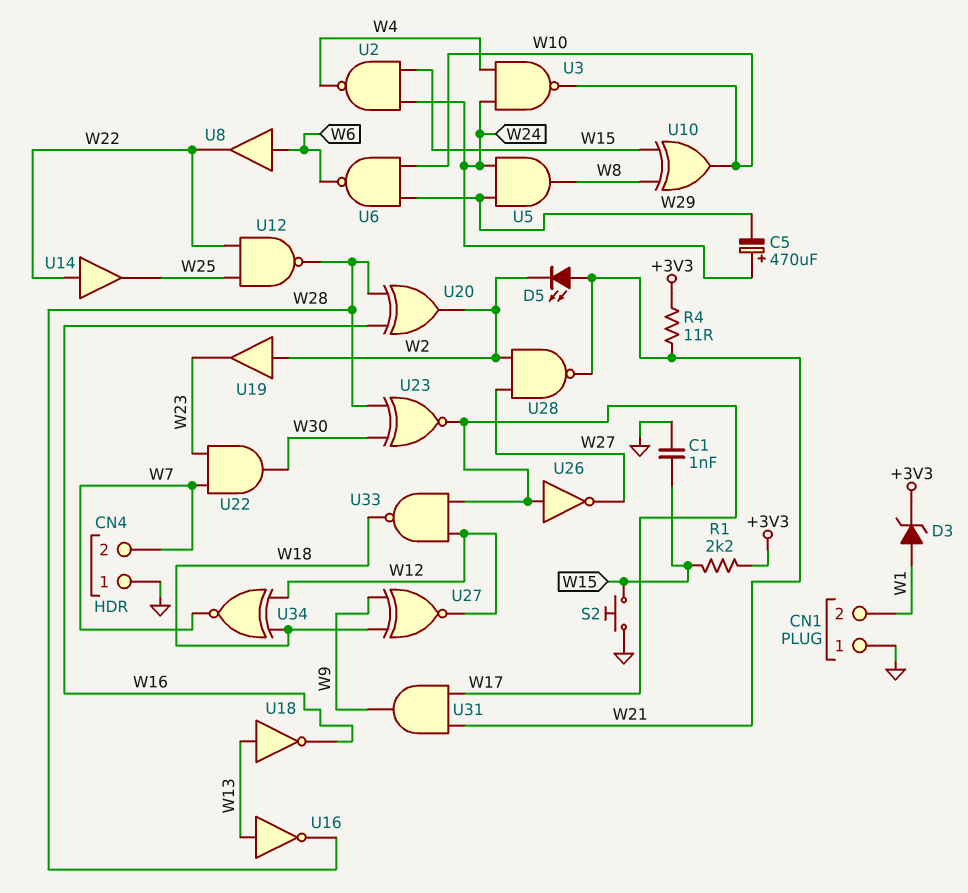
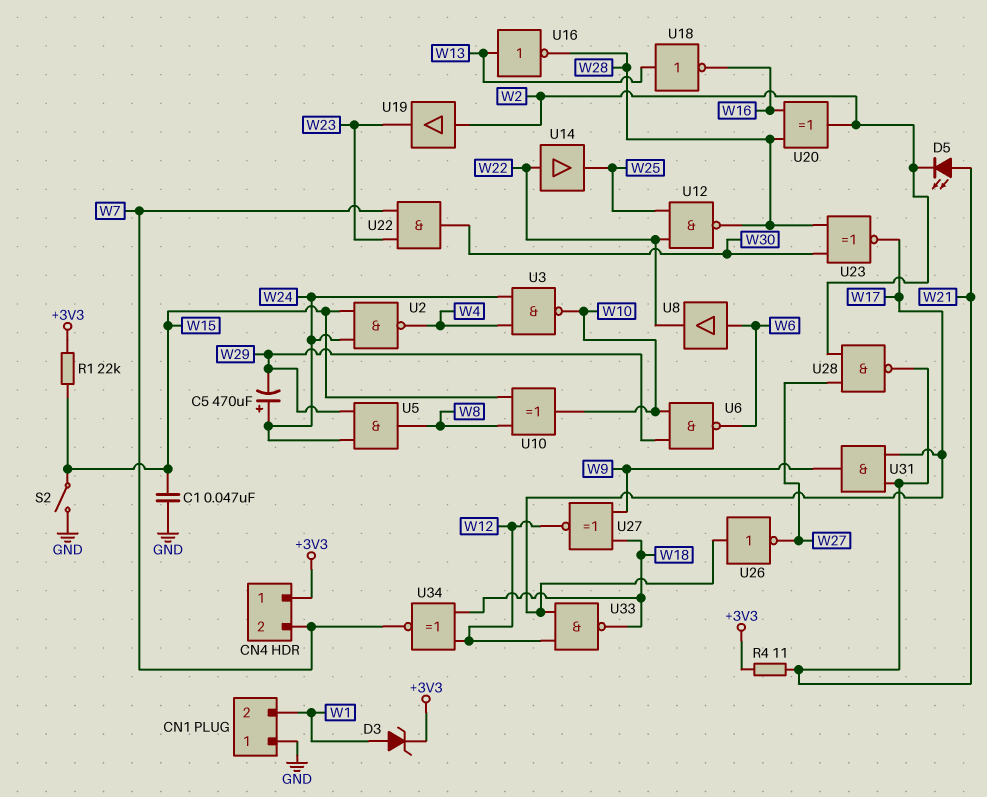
C1: 1nF (GND, W15) -> 47nF (GND, W15)
CN4 pin 1: GND -> +3V3
R1: 2.2k (+3V3, W15) -> 22k (+3V3, W15)
S2: button (GND, W15) -> switch (GND, W15)

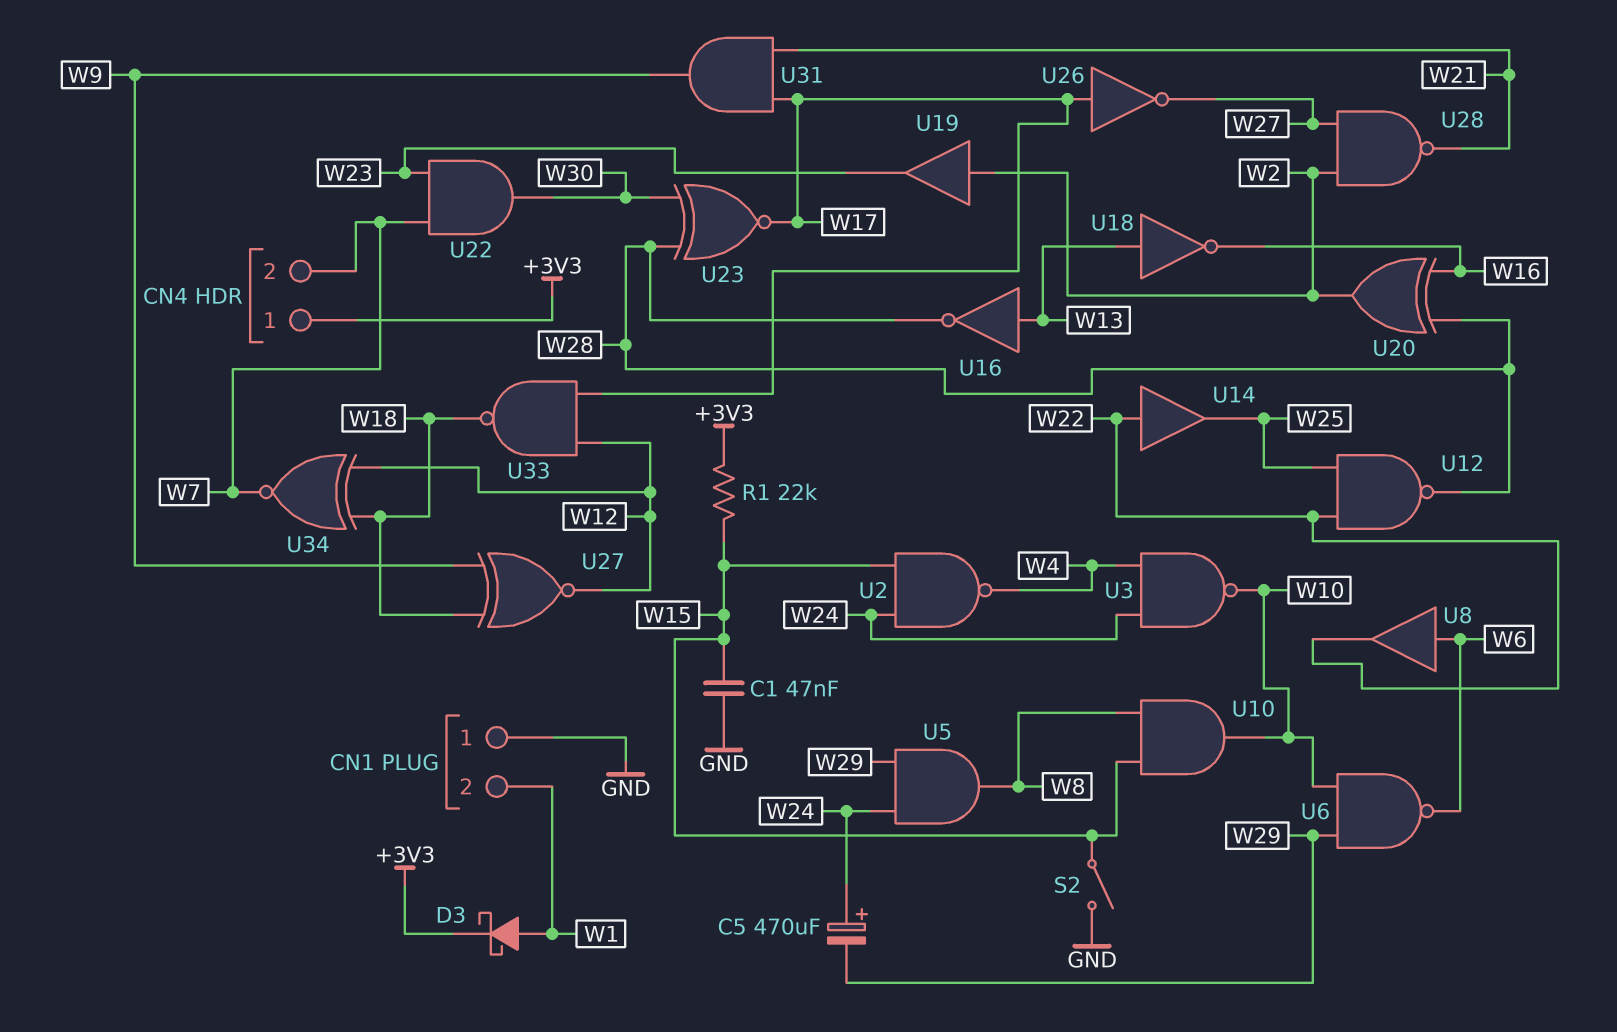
D3: zener (A W1, K +3V3) -> schottky (A W1, K +3V3)
D5: LED (A W21, K W2) -> none
R4: 11 (+3V3, W21) -> none
U10: XOR (in W8, in W15, out W10) -> AND (in W8, in W15, out W10)

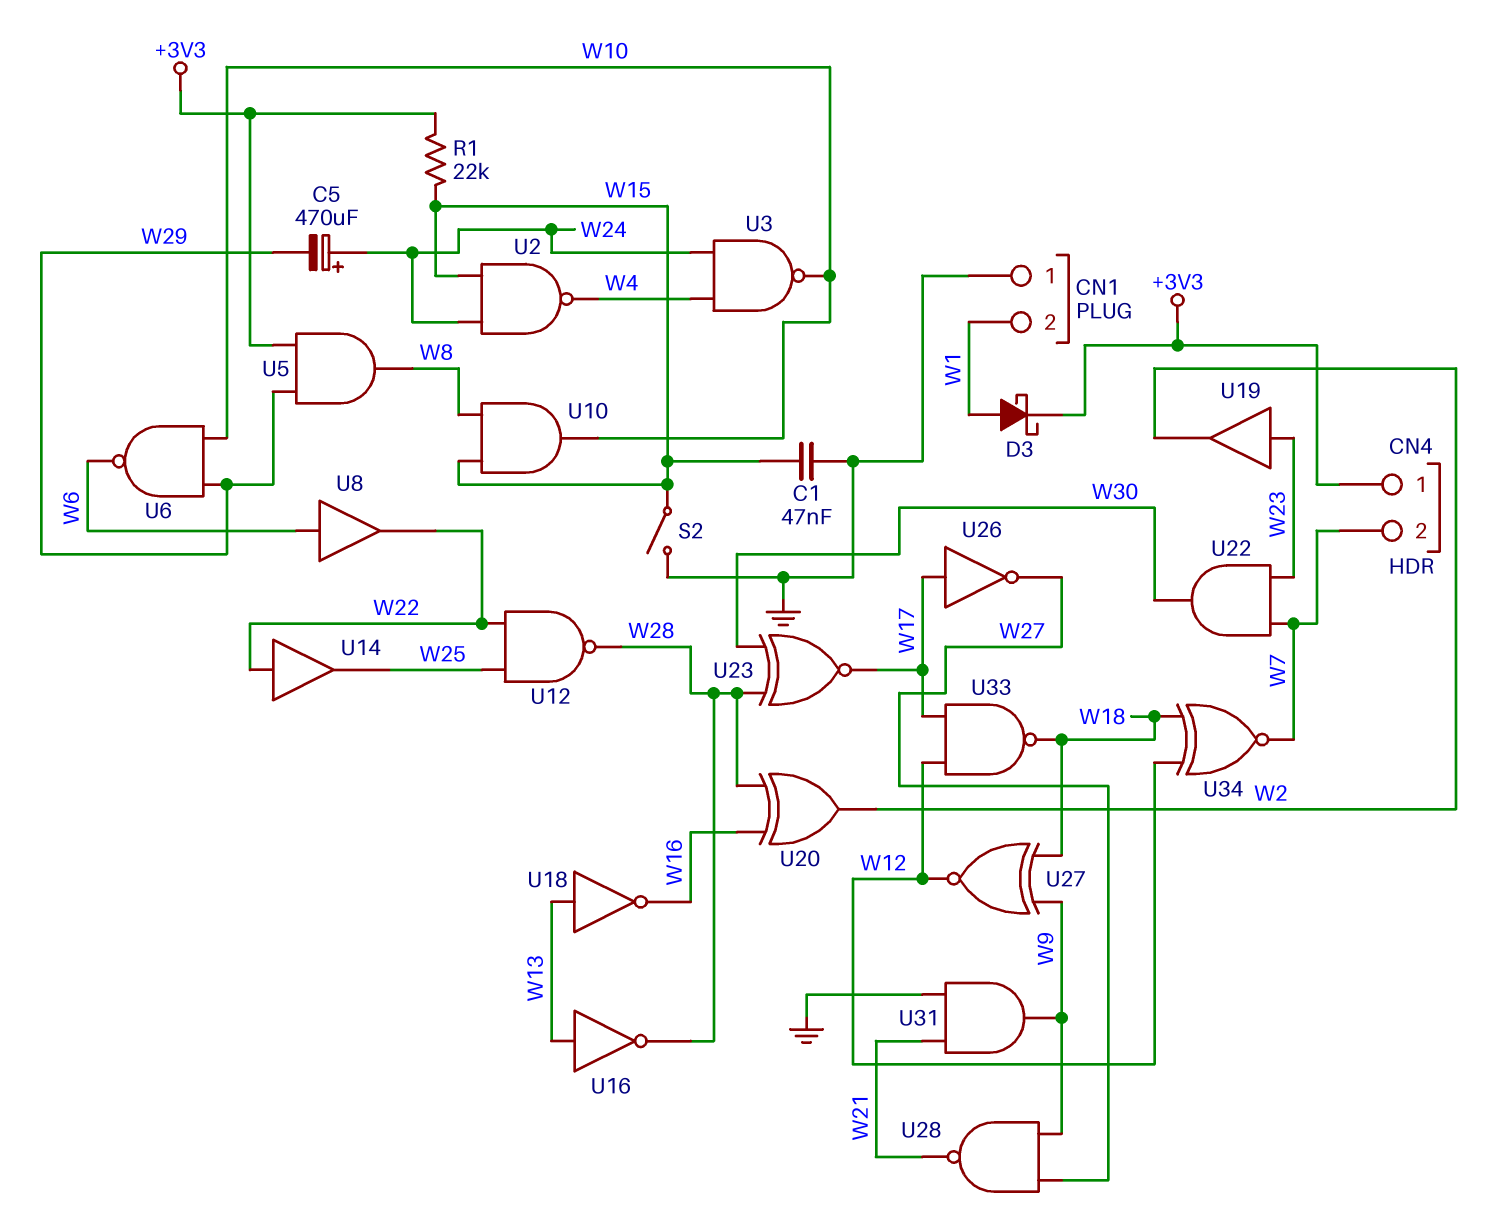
U5: AND (in W24, in W29, out W8) -> AND (in +3V3, in W29, out W8)
U19: buffer (in W2, out W23) -> buffer (in W23, out W2)
U28: NAND (in W2, in W27, out W21) -> NAND (in W9, in W27, out W21)
U31: AND (in W17, in W21, out W9) -> AND (in GND, in W21, out W9)

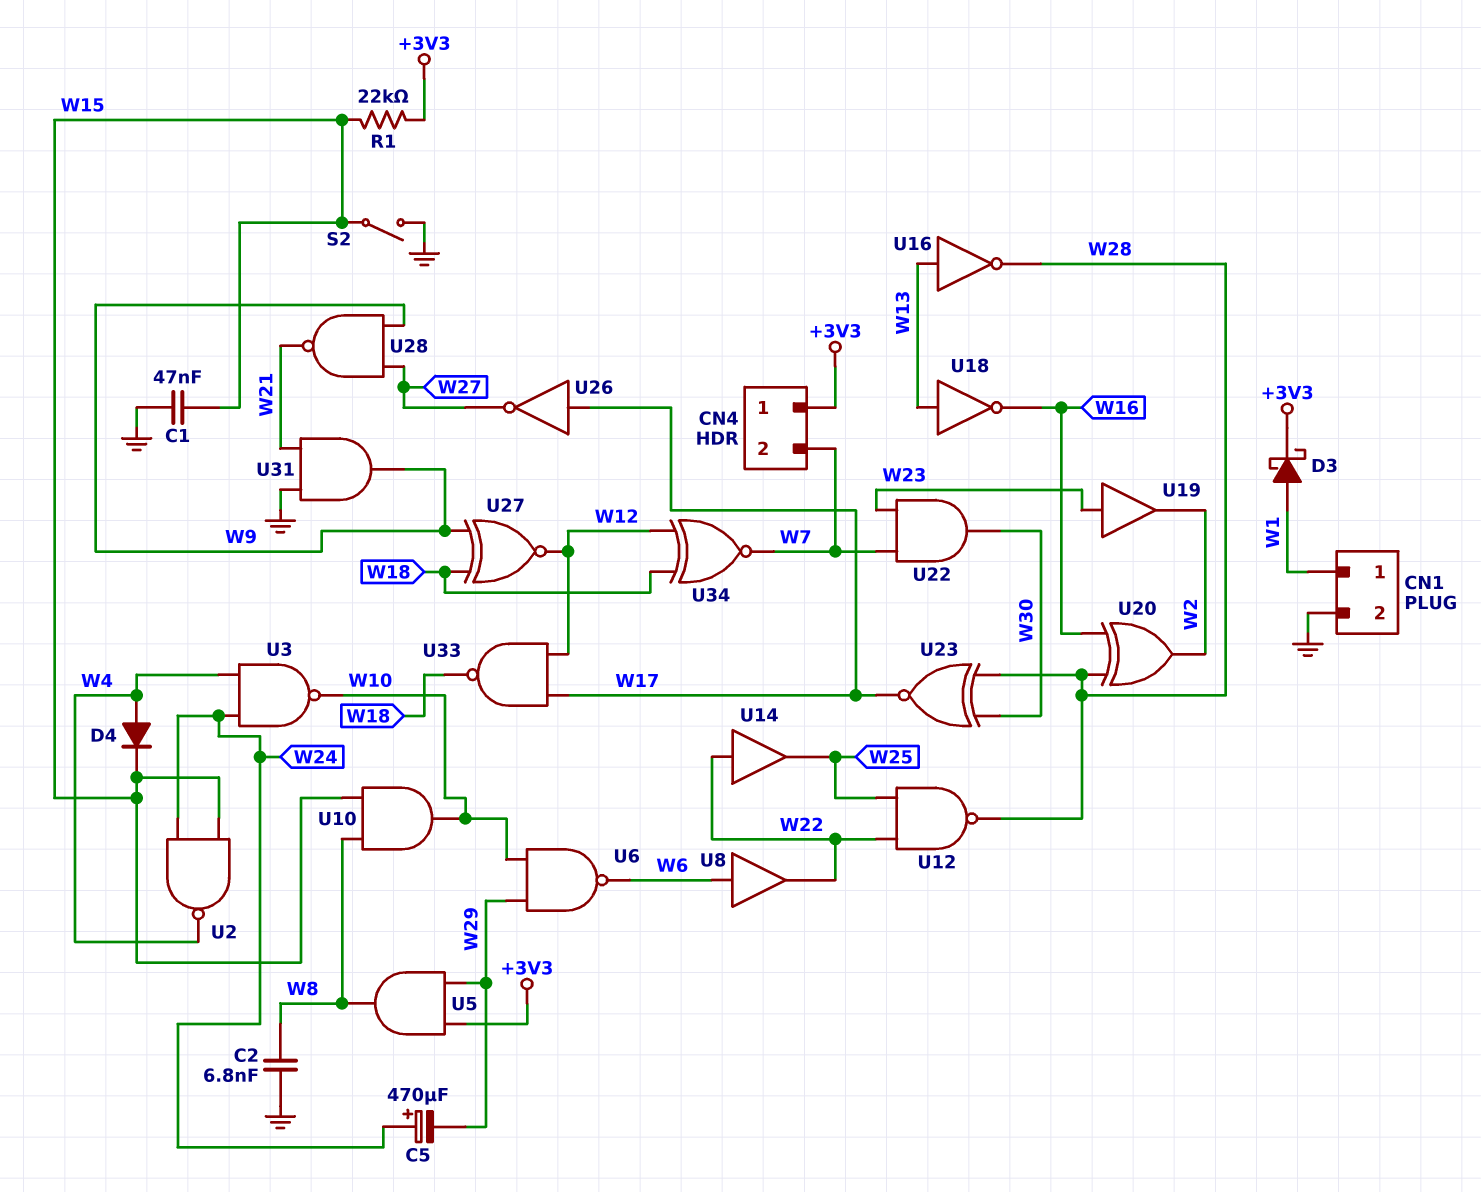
C2: none -> 6.8nF (GND, W8)
CN1 pin 1: GND -> W1
CN1 pin 2: W1 -> GND
D4: none -> diode (A W4, K W15)

